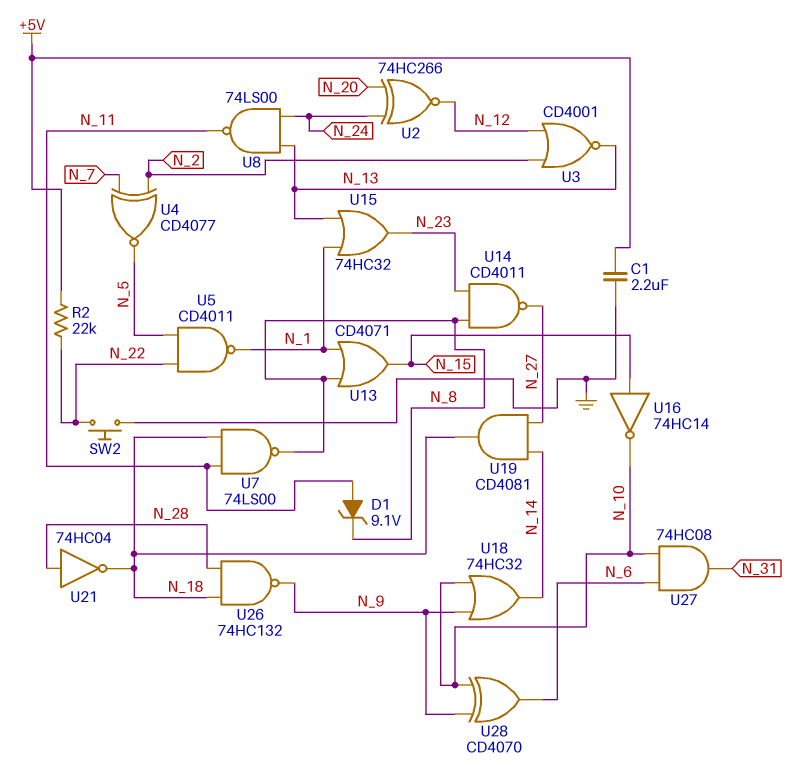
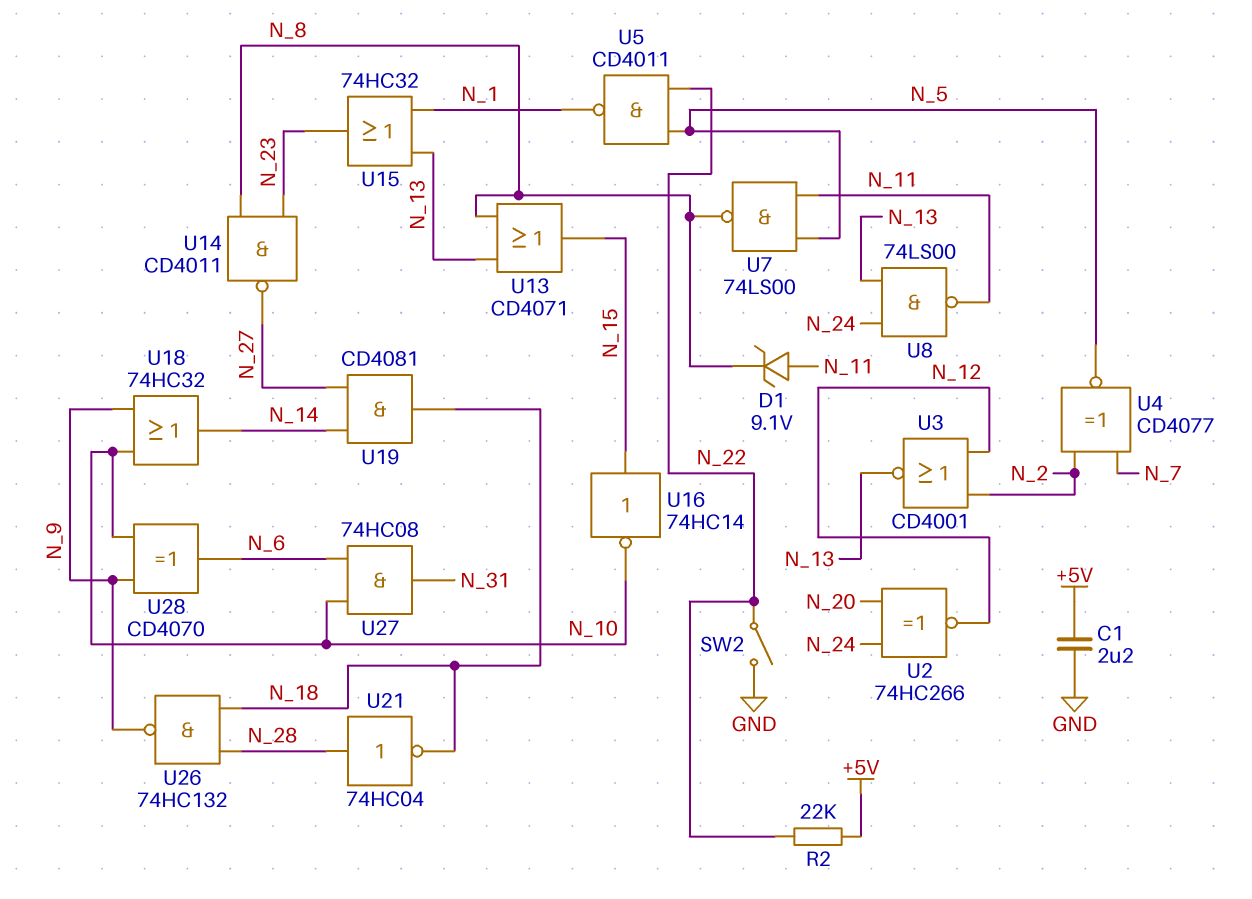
SW2: button (GND, N_22) -> switch (GND, N_22)
U7: NAND 74LS00 (in N_11, in N_18, out N_8) -> NAND 74LS00 (in N_5, in N_11, out N_8)
U13: OR CD4071 (in N_1, in N_8, out N_15) -> OR CD4071 (in N_8, in N_13, out N_15)

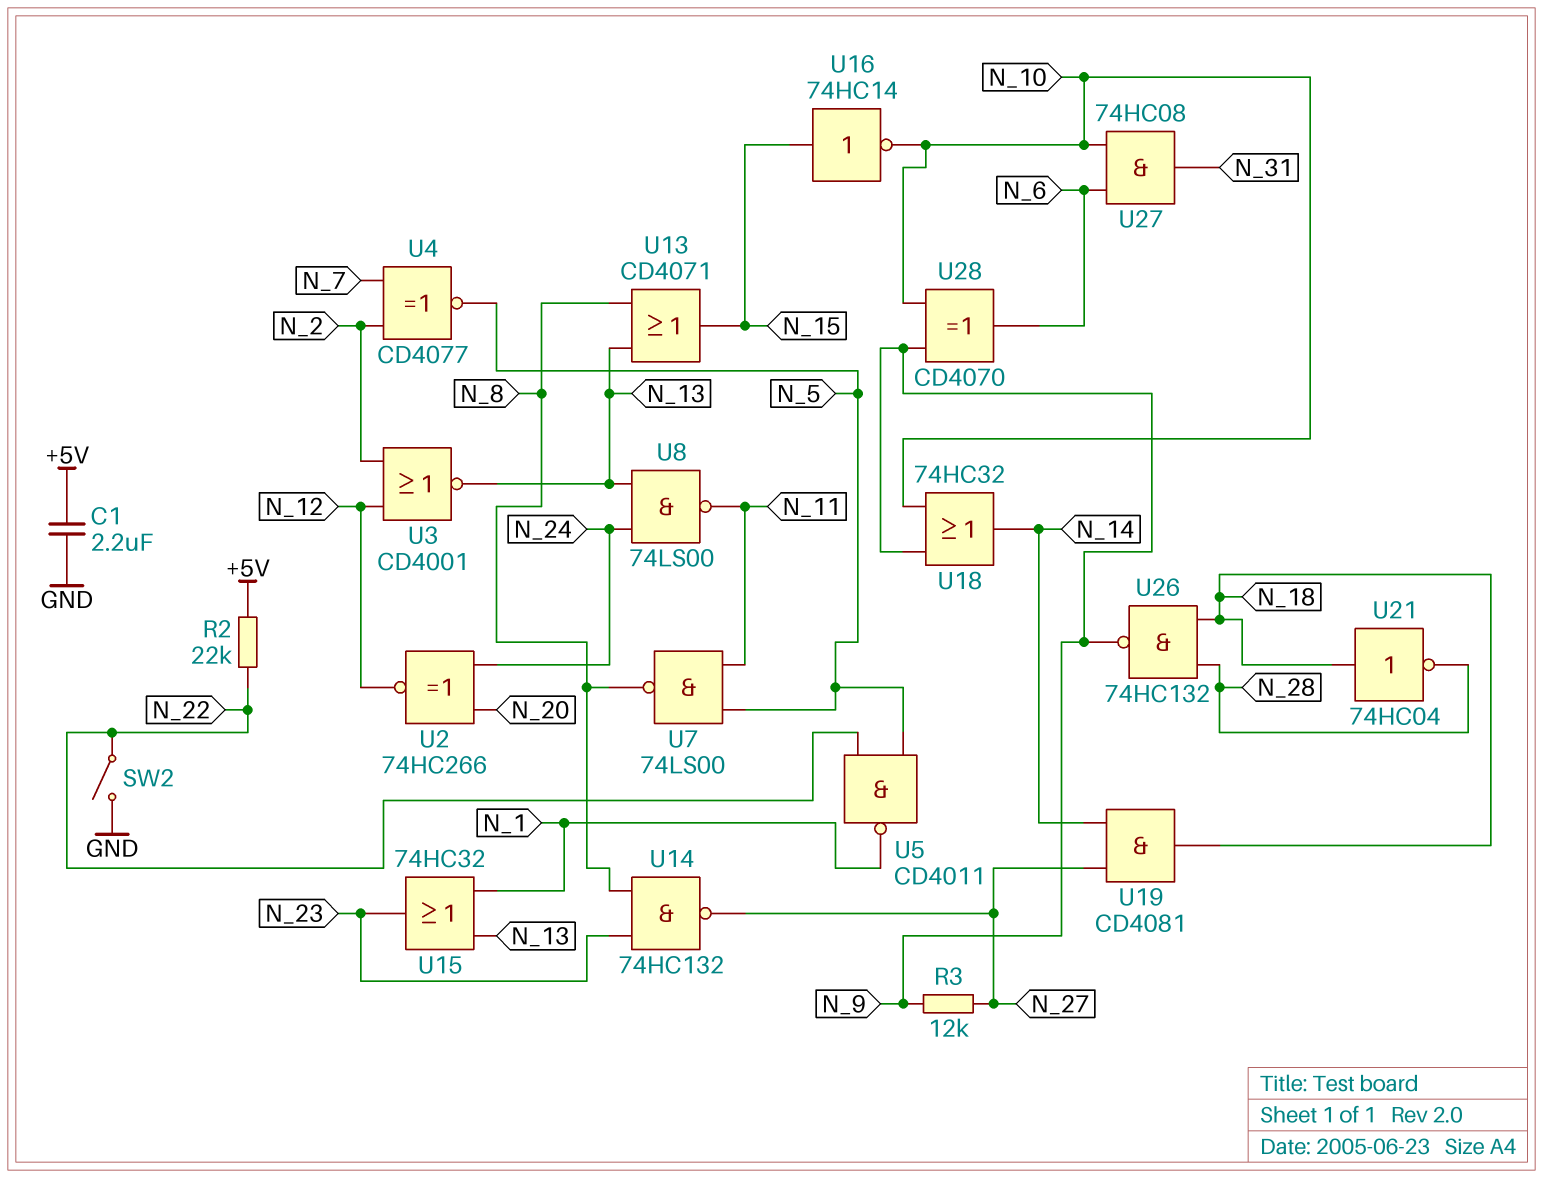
D1: zener 9.1V (A N_11, K N_8) -> none
R3: none -> 12k (N_9, N_27)
U14: NAND CD4011 (in N_8, in N_23, out N_27) -> NAND 74HC132 (in N_8, in N_23, out N_27)
U21: NOT 74HC04 (in N_28, out N_18) -> NOT 74HC04 (in N_18, out N_28)

